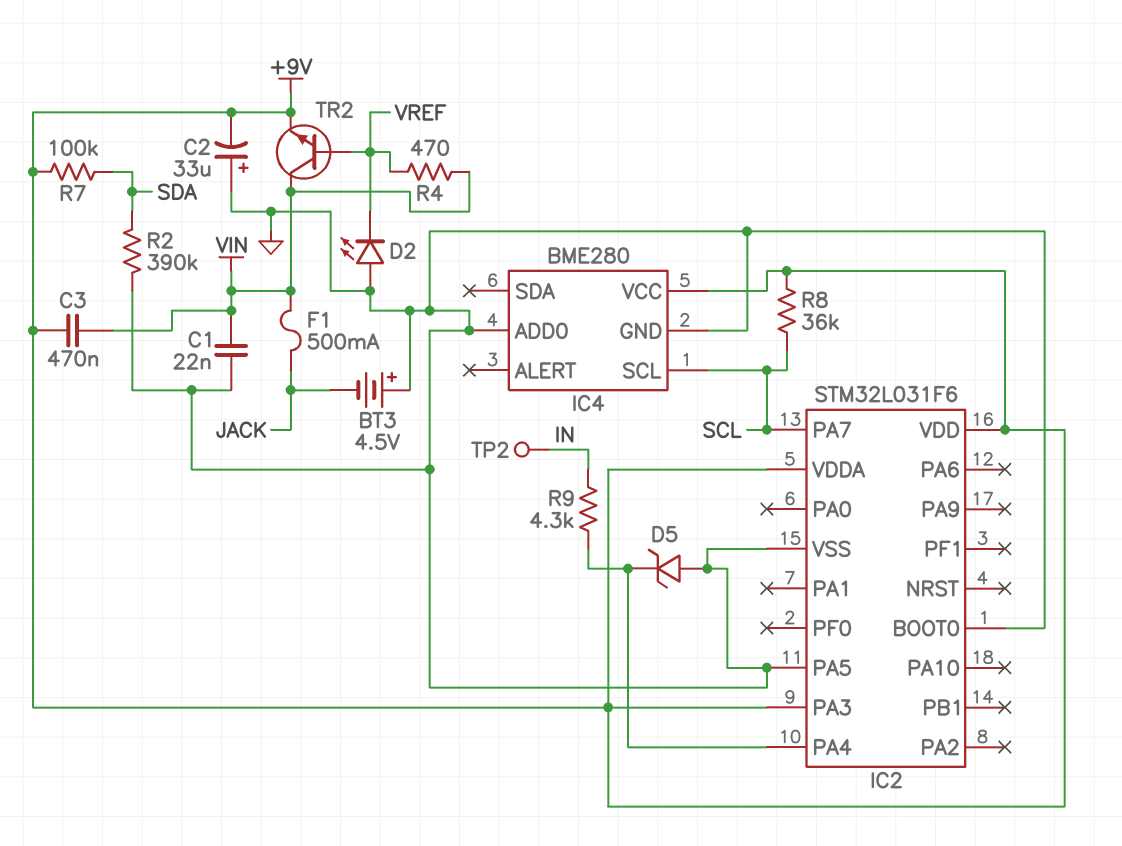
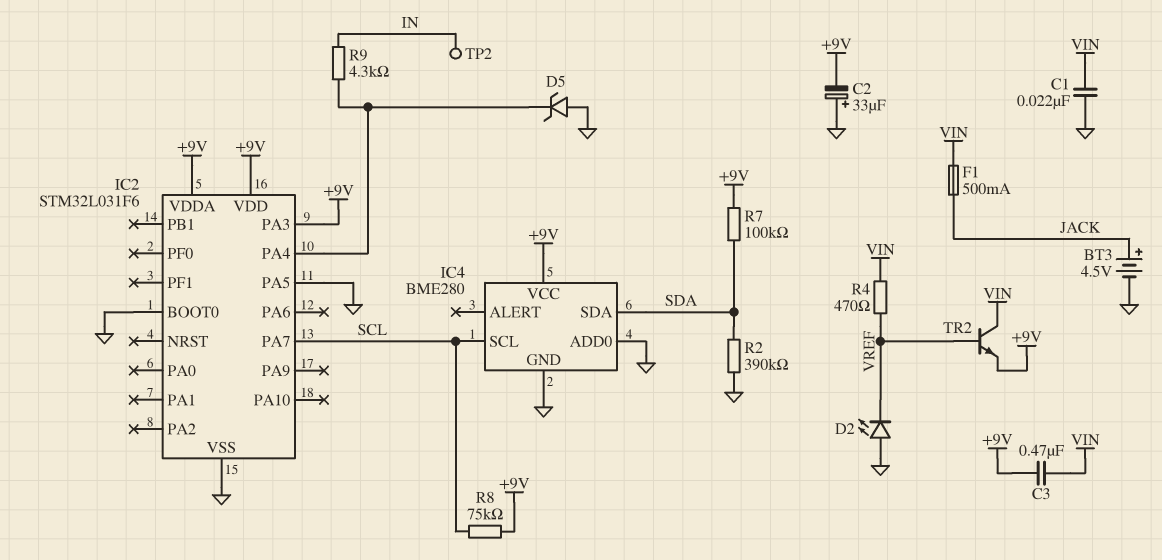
BT3: 4.5V (plus GND, minus JACK) -> 4.5V (plus JACK, minus GND)
IC4 pin SDA: none -> SDA
R8: 36k (+9V, SCL) -> 75k (+9V, SCL)

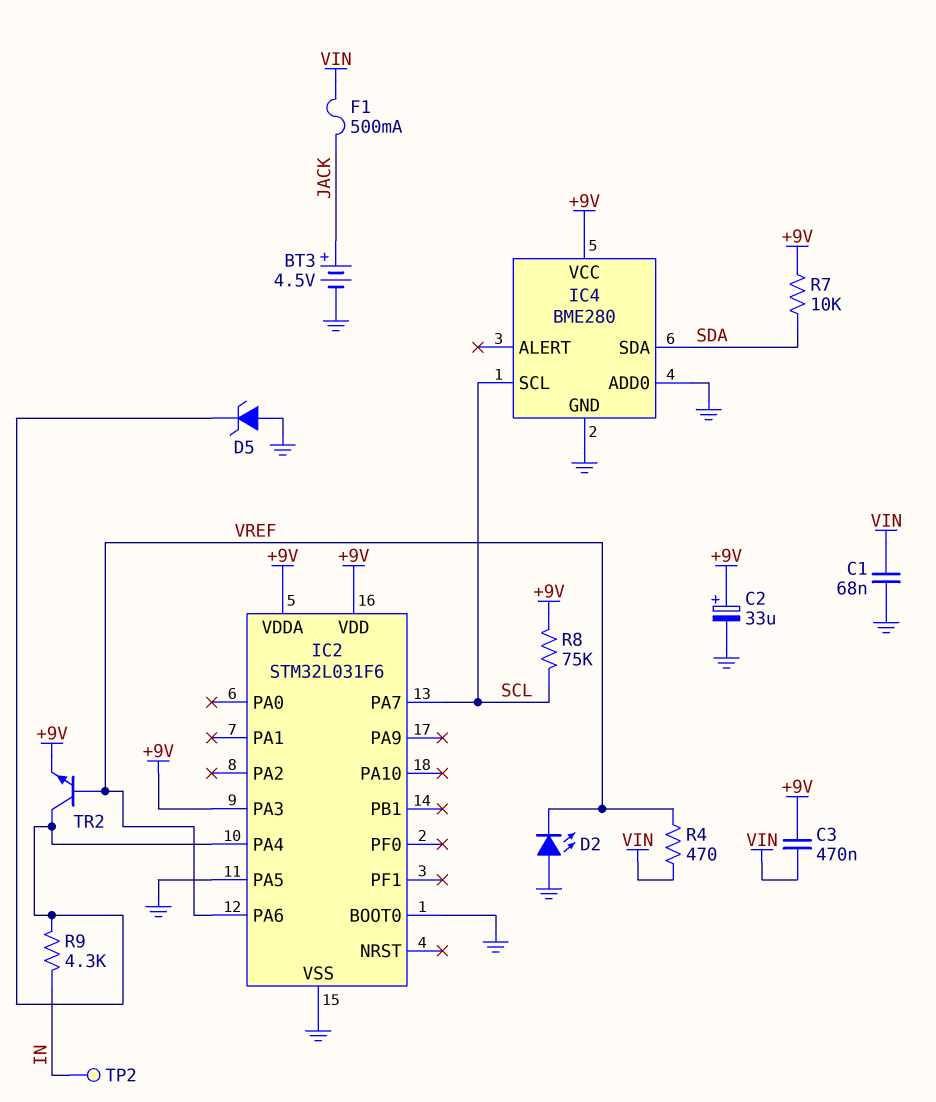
C1: 22nF (GND, VIN) -> 68nF (GND, VIN)
C2: 33uF (plus GND, minus +9V) -> 33uF (plus +9V, minus GND)
IC2 pin PA6: none -> VREF
R2: 390k (GND, SDA) -> none
R7: 100k (+9V, SDA) -> 10k (+9V, SDA)
TR2: NPN (B VREF, C VIN, E +9V) -> NPN (B VREF, C IC2/PA4, E +9V)

